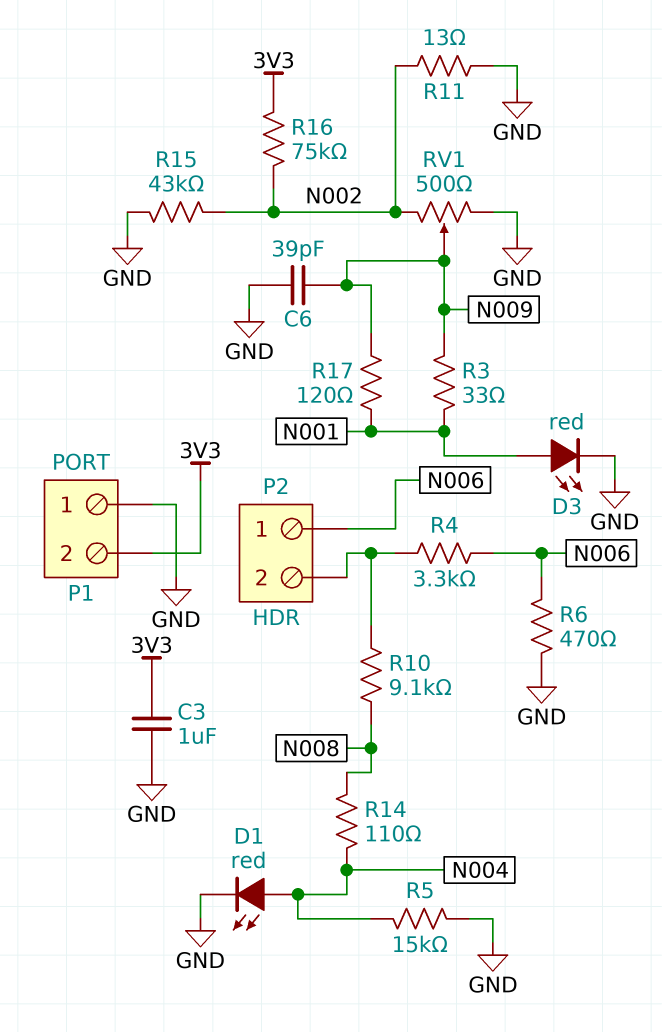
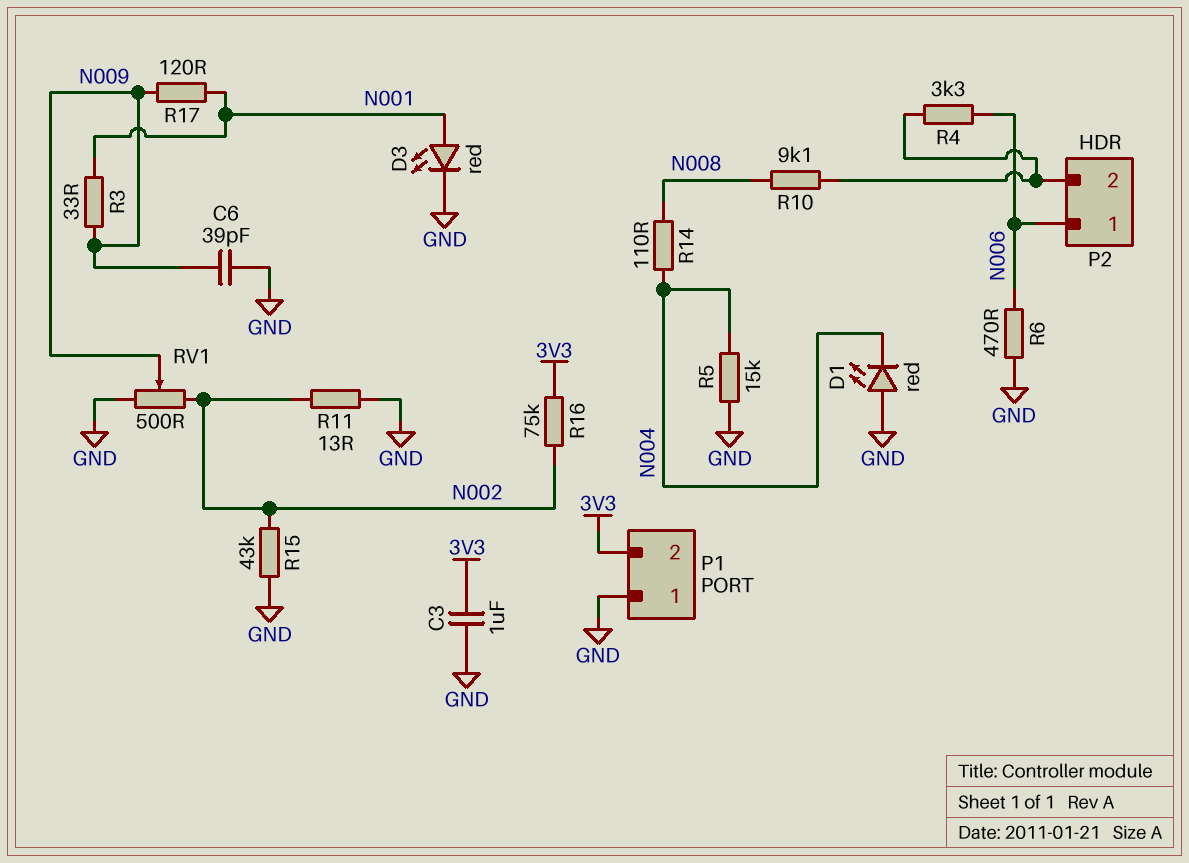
D1: LED red (A N004, K GND) -> LED red (A GND, K N004)

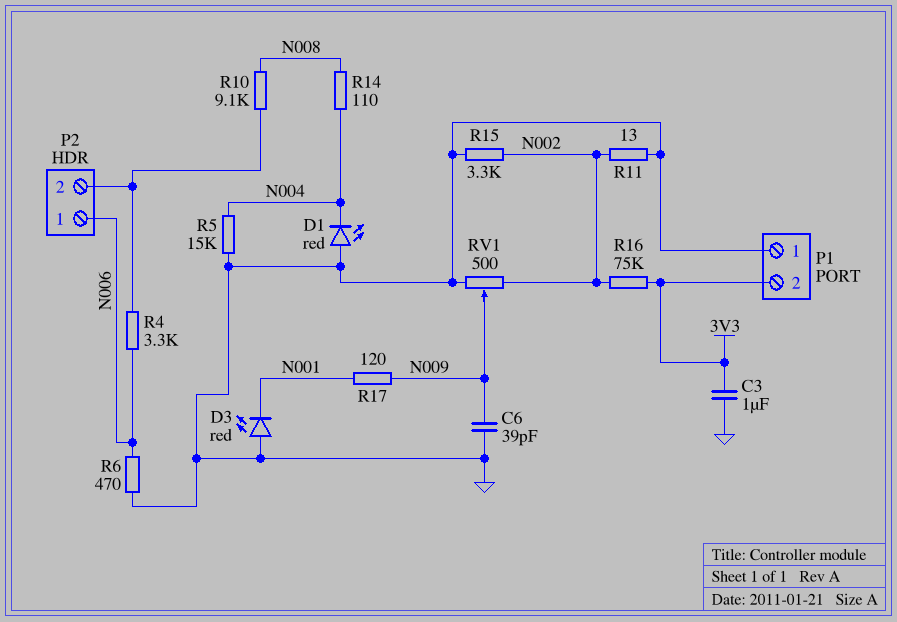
D3: LED red (A N001, K GND) -> LED red (A GND, K N001)
R3: 33 (N001, N009) -> none
R15: 43k (GND, N002) -> 3.3k (GND, N002)

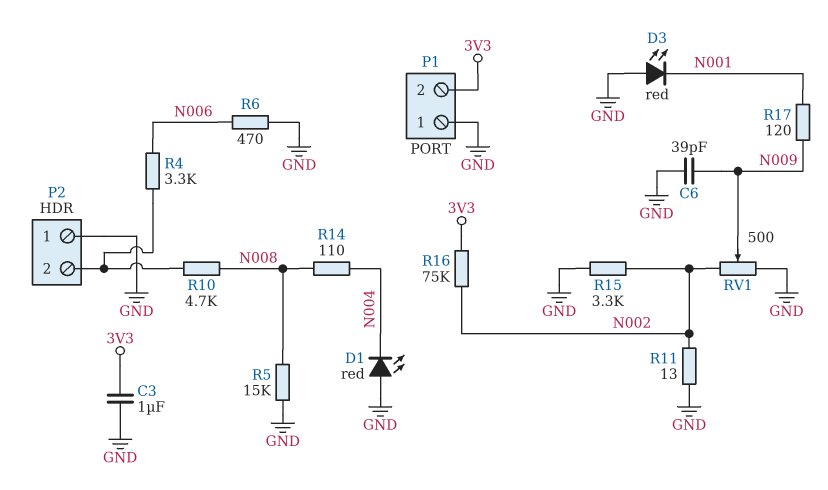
P2 pin 1: N006 -> GND
R5: 15k (GND, N004) -> 15k (GND, N008)
R10: 9.1k (N008, P2/2) -> 4.7k (N008, P2/2)

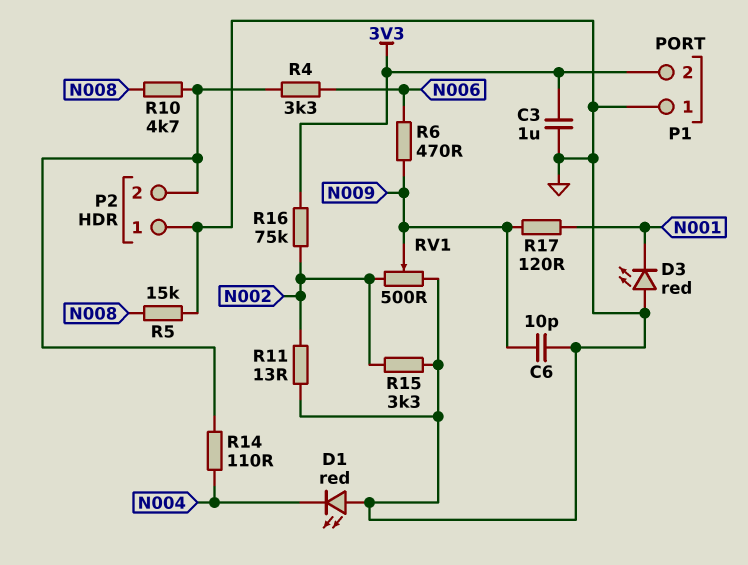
C6: 39pF (GND, N009) -> 10pF (GND, N009)
R6: 470 (GND, N006) -> 470 (N006, N009)
R14: 110 (N004, N008) -> 110 (N004, P2/2)

